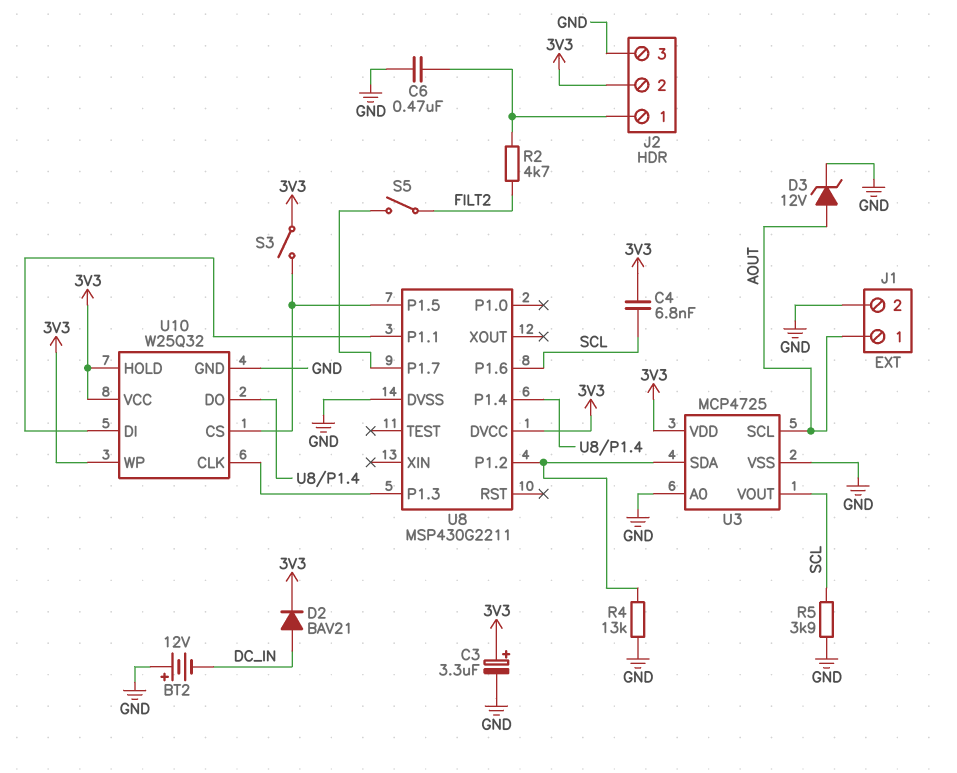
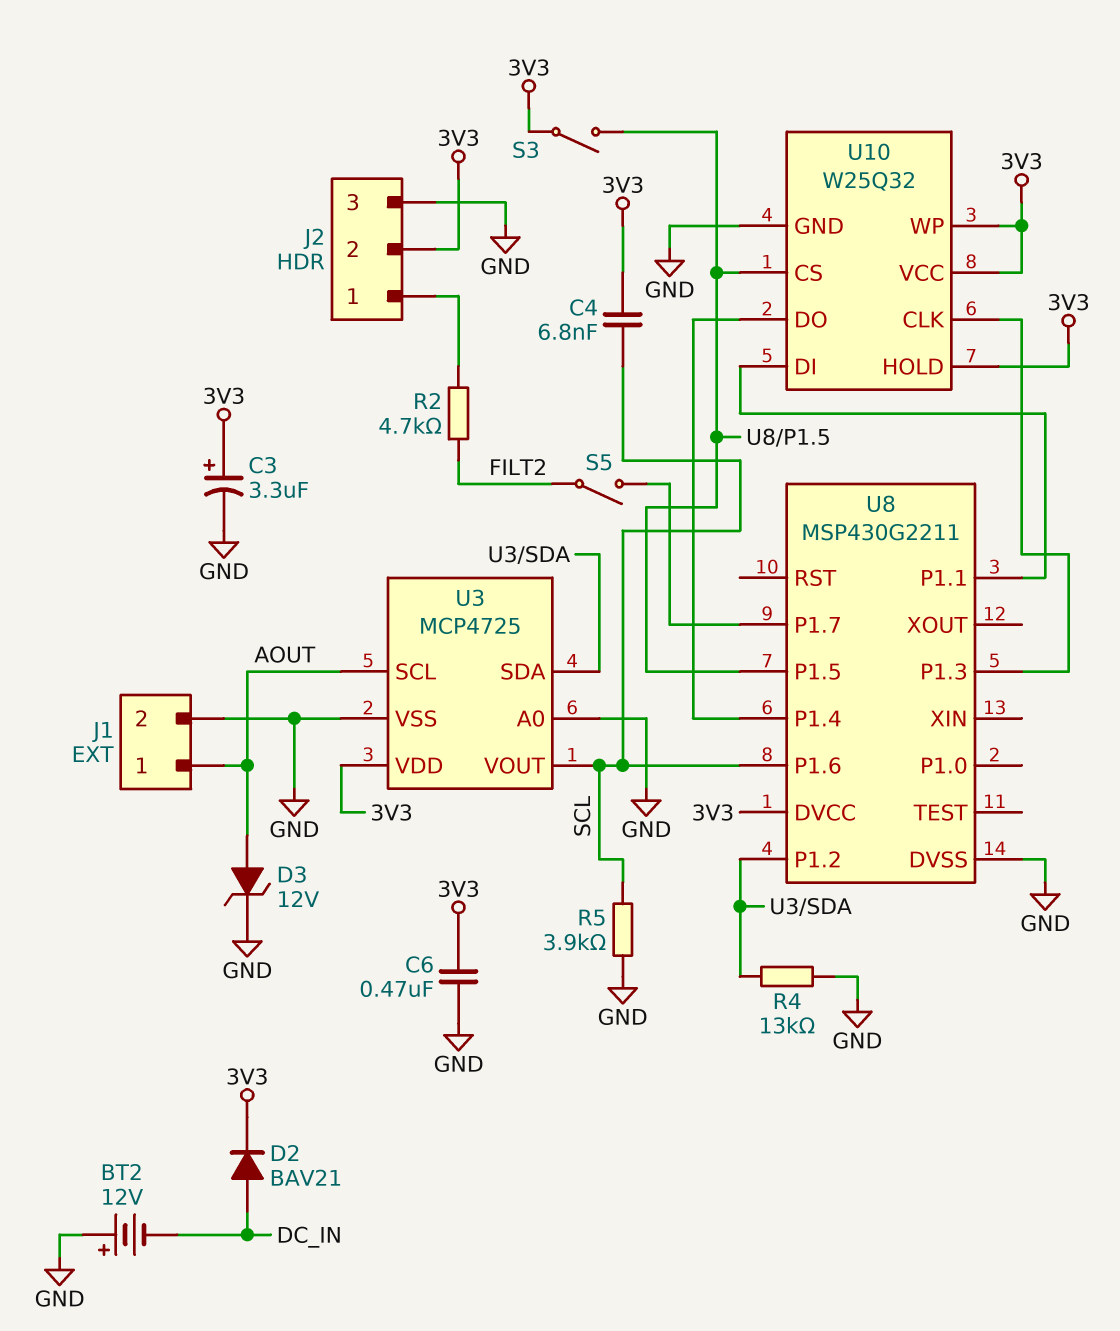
C6: 470nF (GND, J2/1) -> 470nF (3V3, GND)

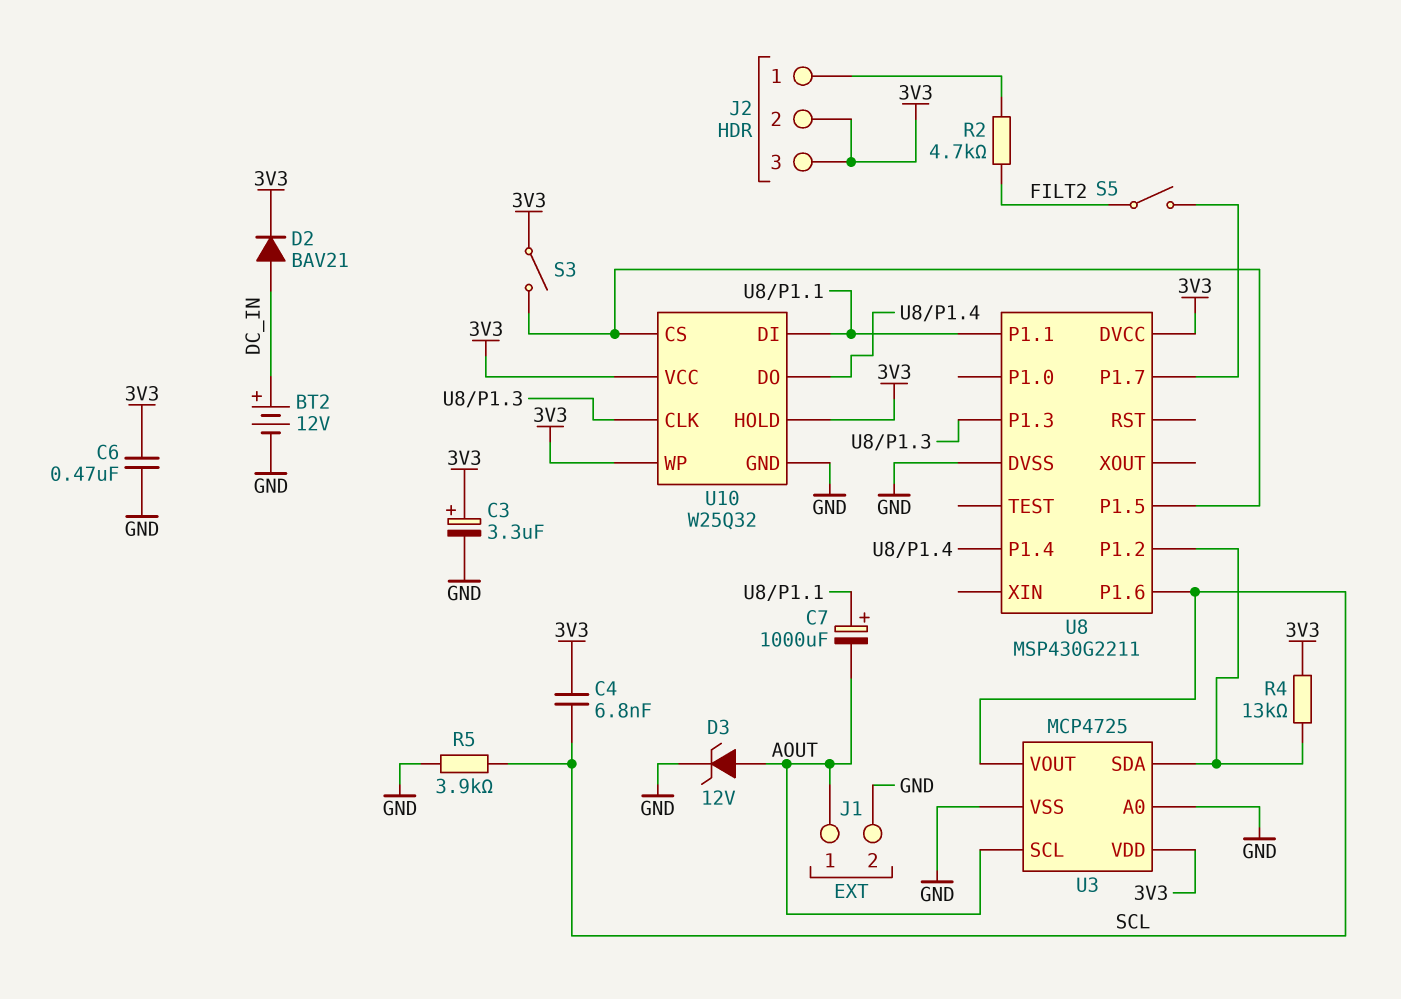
BT2: 12V (plus GND, minus DC_IN) -> 12V (plus DC_IN, minus GND)
C7: none -> 1000uF (plus U8/P1.1, minus AOUT)
J2 pin 3: GND -> 3V3
R4: 13k (GND, U3/SDA) -> 13k (3V3, U3/SDA)

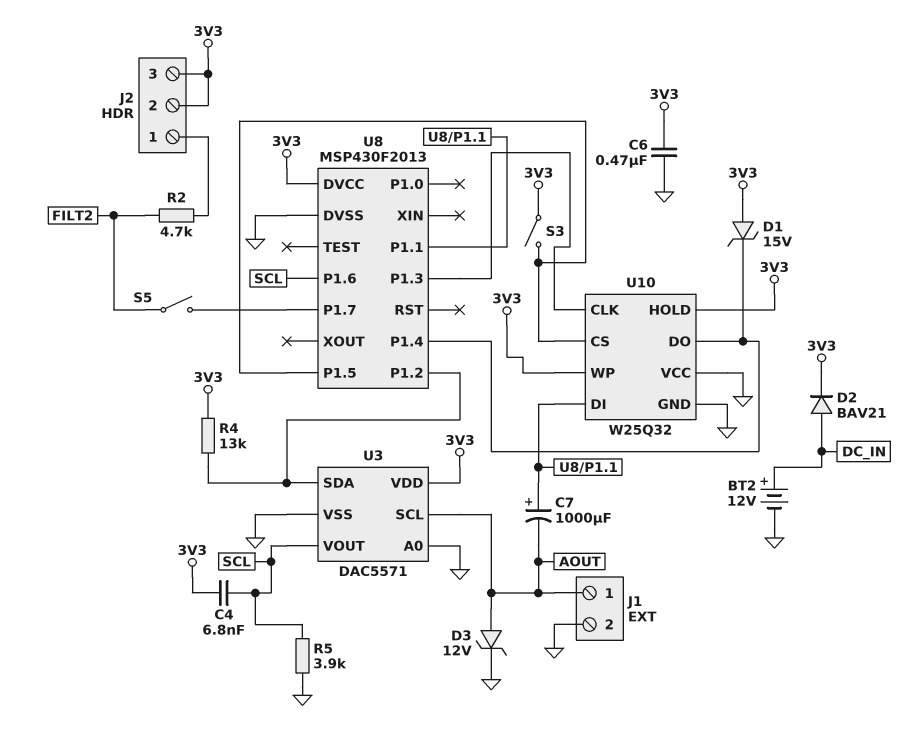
C3: 3.3uF (plus 3V3, minus GND) -> none
D1: none -> zener 15V (A 3V3, K U8/P1.4)
U3: MCP4725 -> DAC5571
U8: MSP430G2211 -> MSP430F2013
U10 pin VCC: 3V3 -> GND

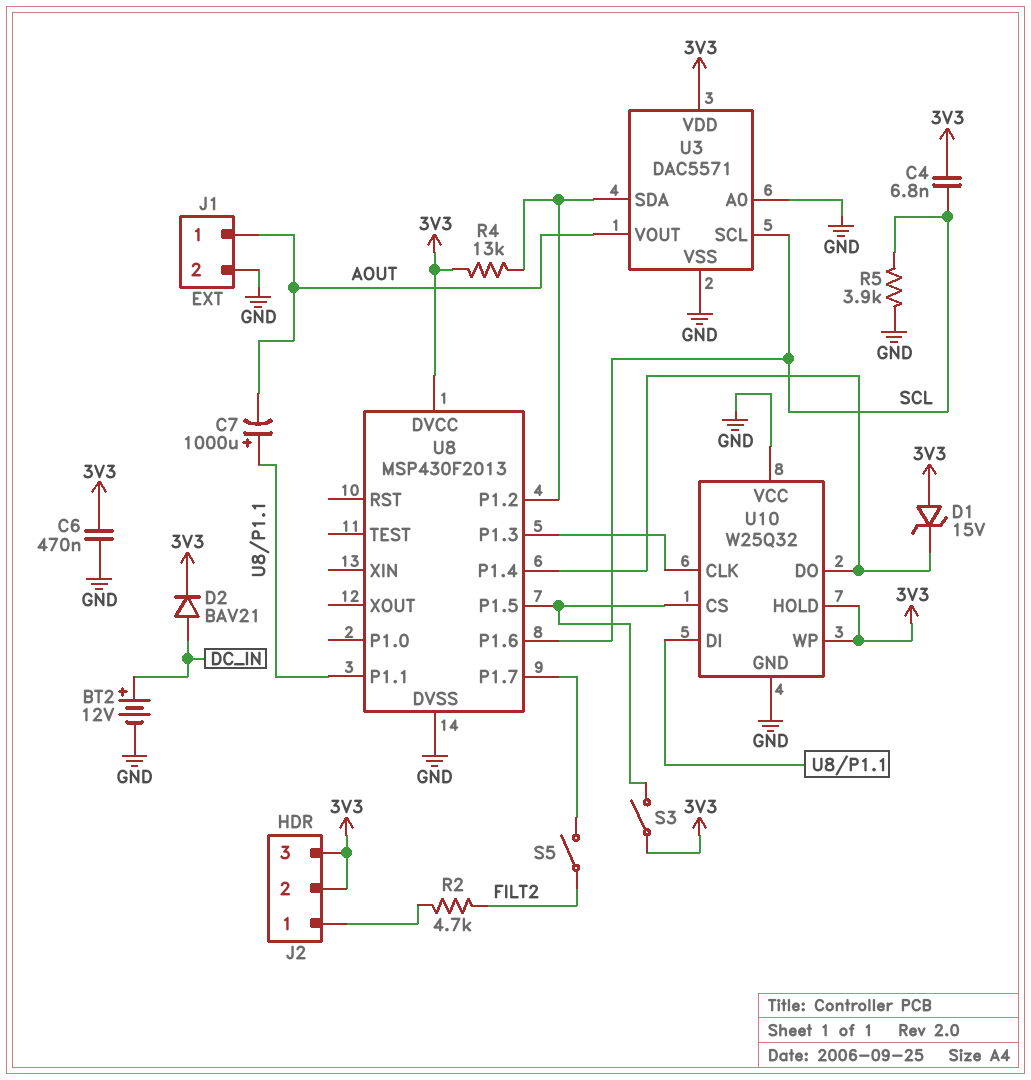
D3: zener 12V (A AOUT, K GND) -> none
U3 pin SCL: AOUT -> SCL
U3 pin VOUT: SCL -> AOUT

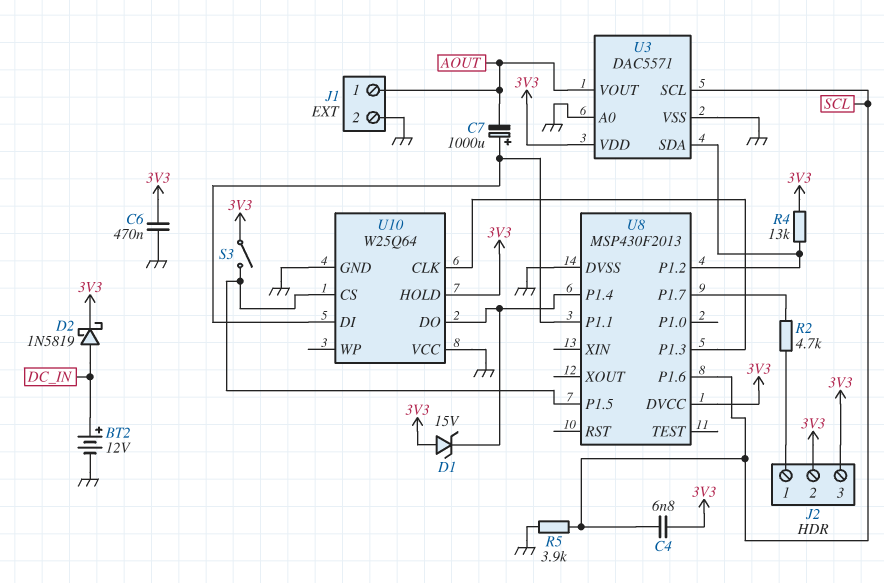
D2: diode BAV21 (A DC_IN, K 3V3) -> schottky 1N5819 (A DC_IN, K 3V3)
R2: 4.7k (FILT2, J2/1) -> 4.7k (J2/1, U8/P1.7)
S5: switch (FILT2, U8/P1.7) -> none
U10: W25Q32 -> W25Q64
U10 pin WP: 3V3 -> none

